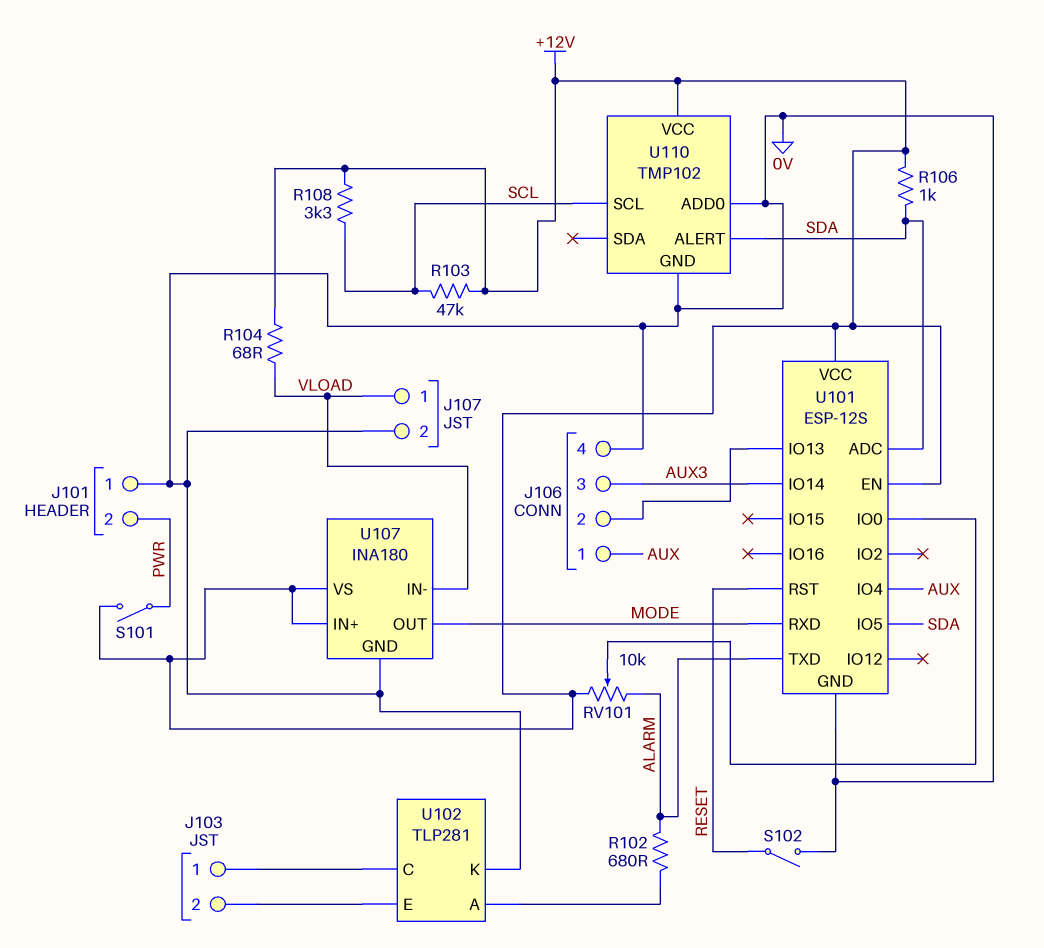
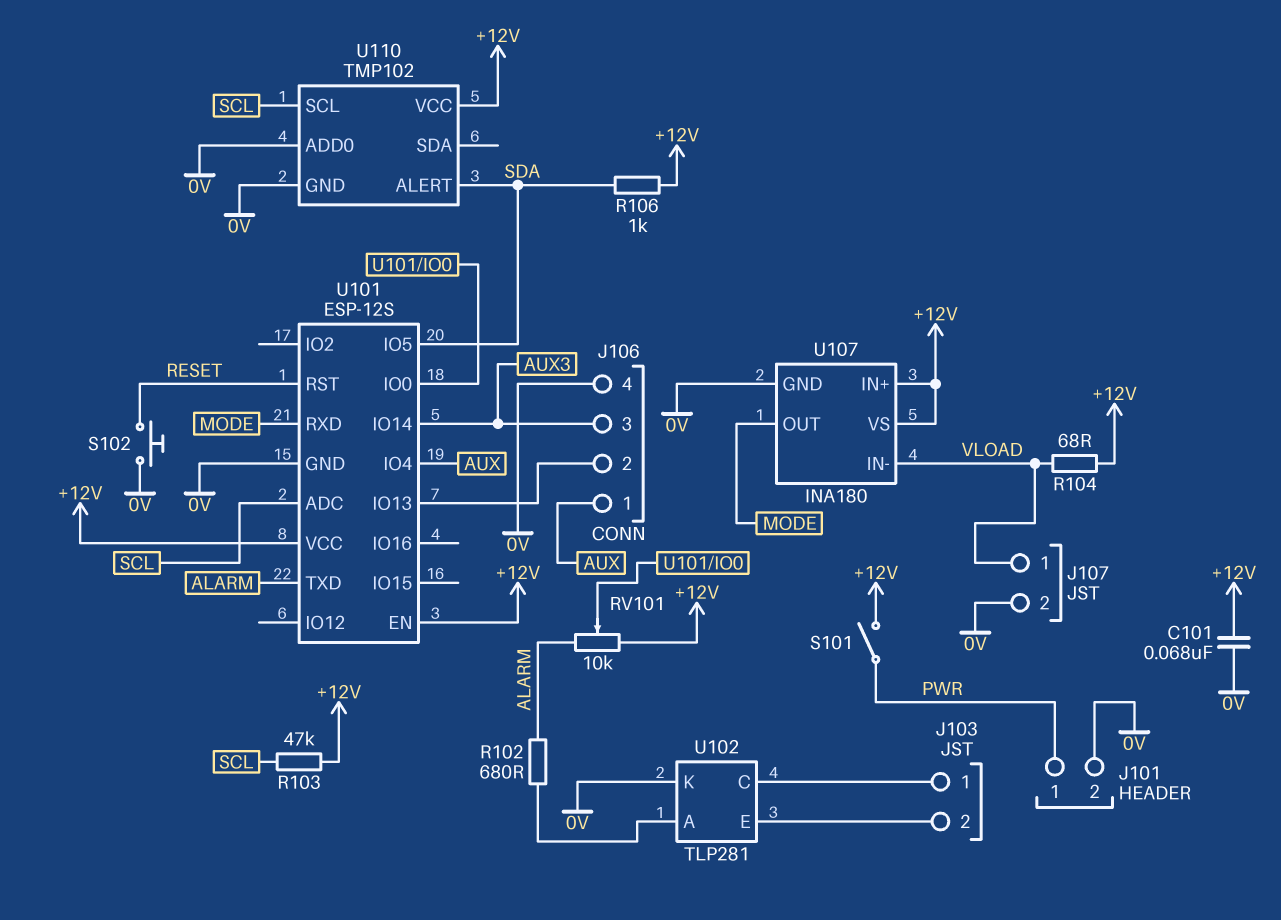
C101: none -> 68nF (+12V, 0V)
J101 pin 1: 0V -> PWR
J101 pin 2: PWR -> 0V
R108: 3.3k (+12V, SCL) -> none
S102: switch (0V, RESET) -> button (0V, RESET)
U101 pin ADC: SDA -> SCL

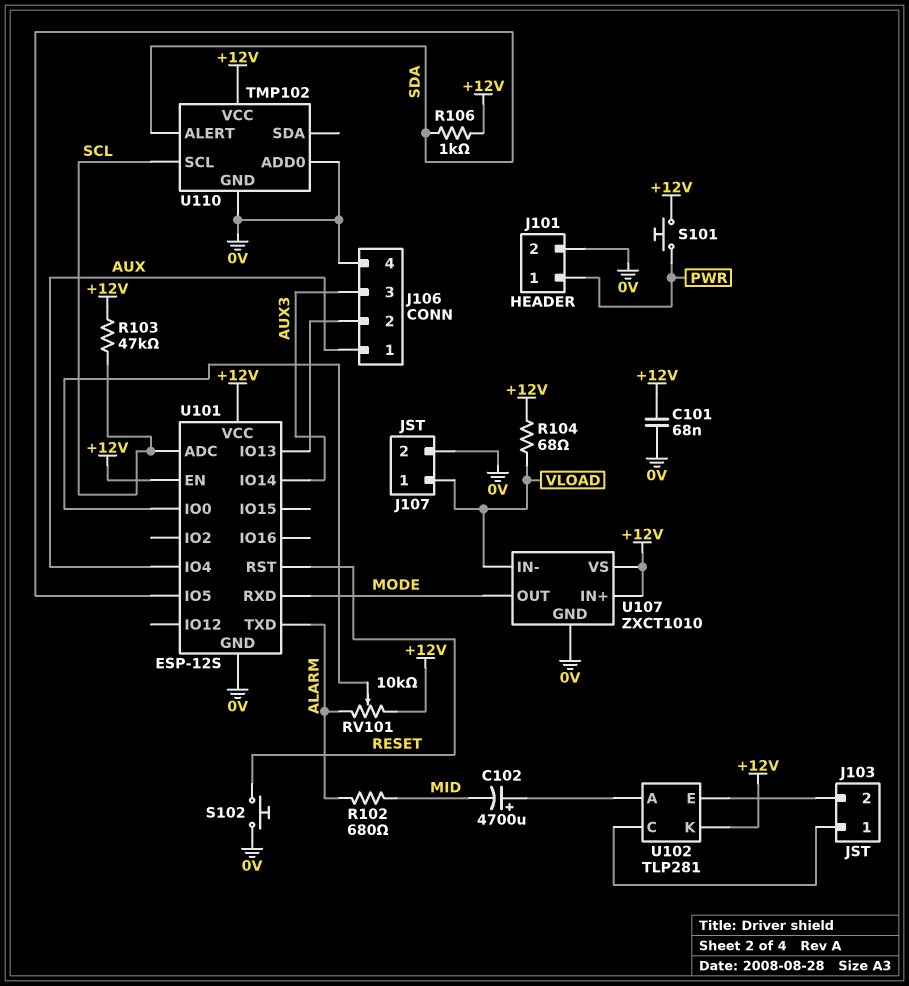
C102: none -> 4700uF (plus U102/A, minus MID)
R102: 680 (ALARM, U102/A) -> 680 (ALARM, MID)
S101: switch (+12V, PWR) -> button (+12V, PWR)
U102 pin K: 0V -> +12V
U107: INA180 -> ZXCT1010

